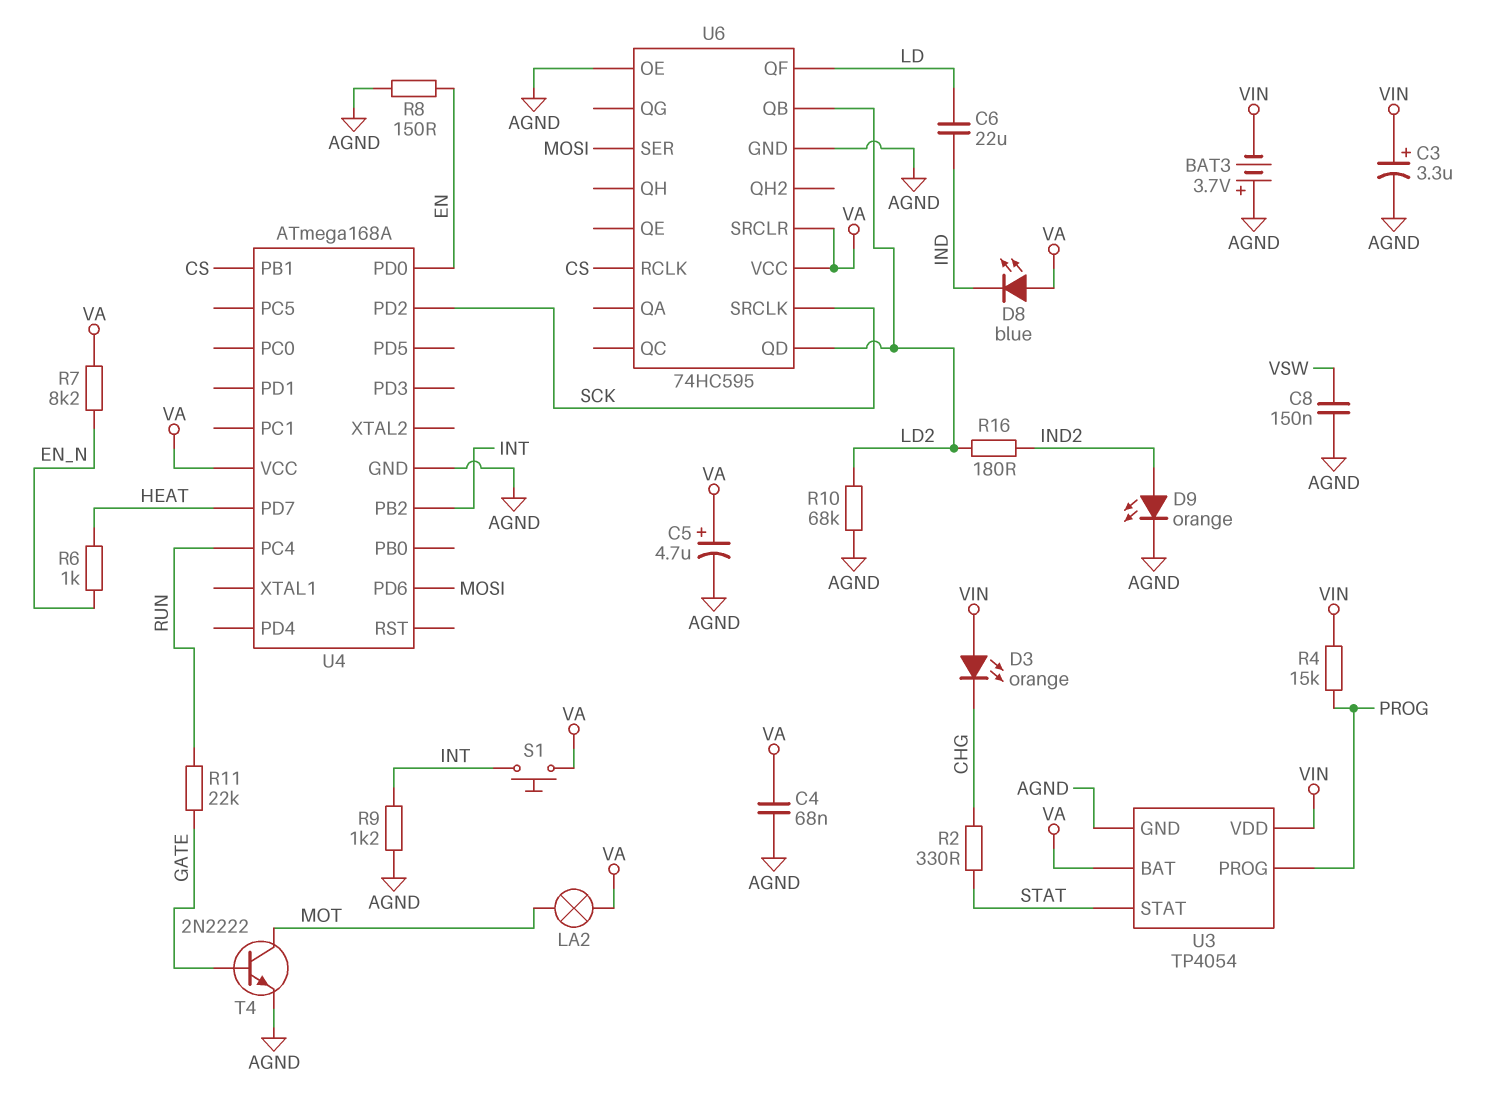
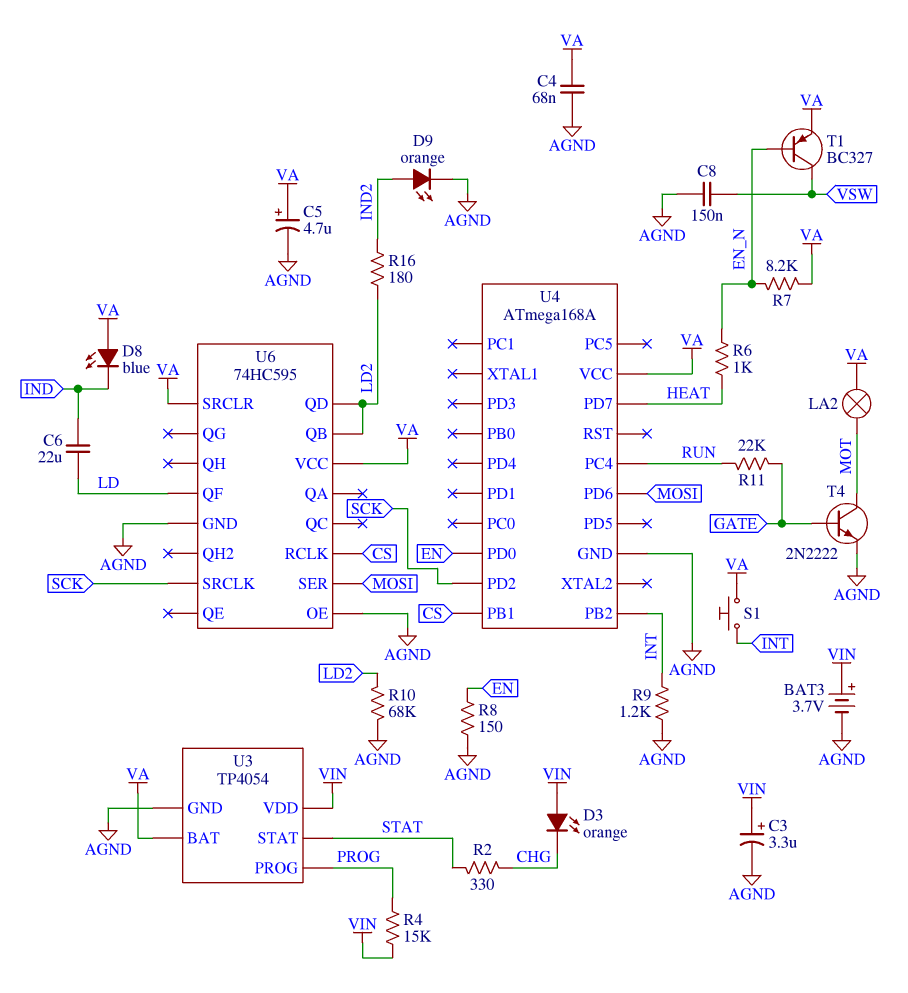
BAT3: 3.7V (plus AGND, minus VIN) -> 3.7V (plus VIN, minus AGND)
T1: none -> PNP BC327 (B EN_N, C VSW, E VA)

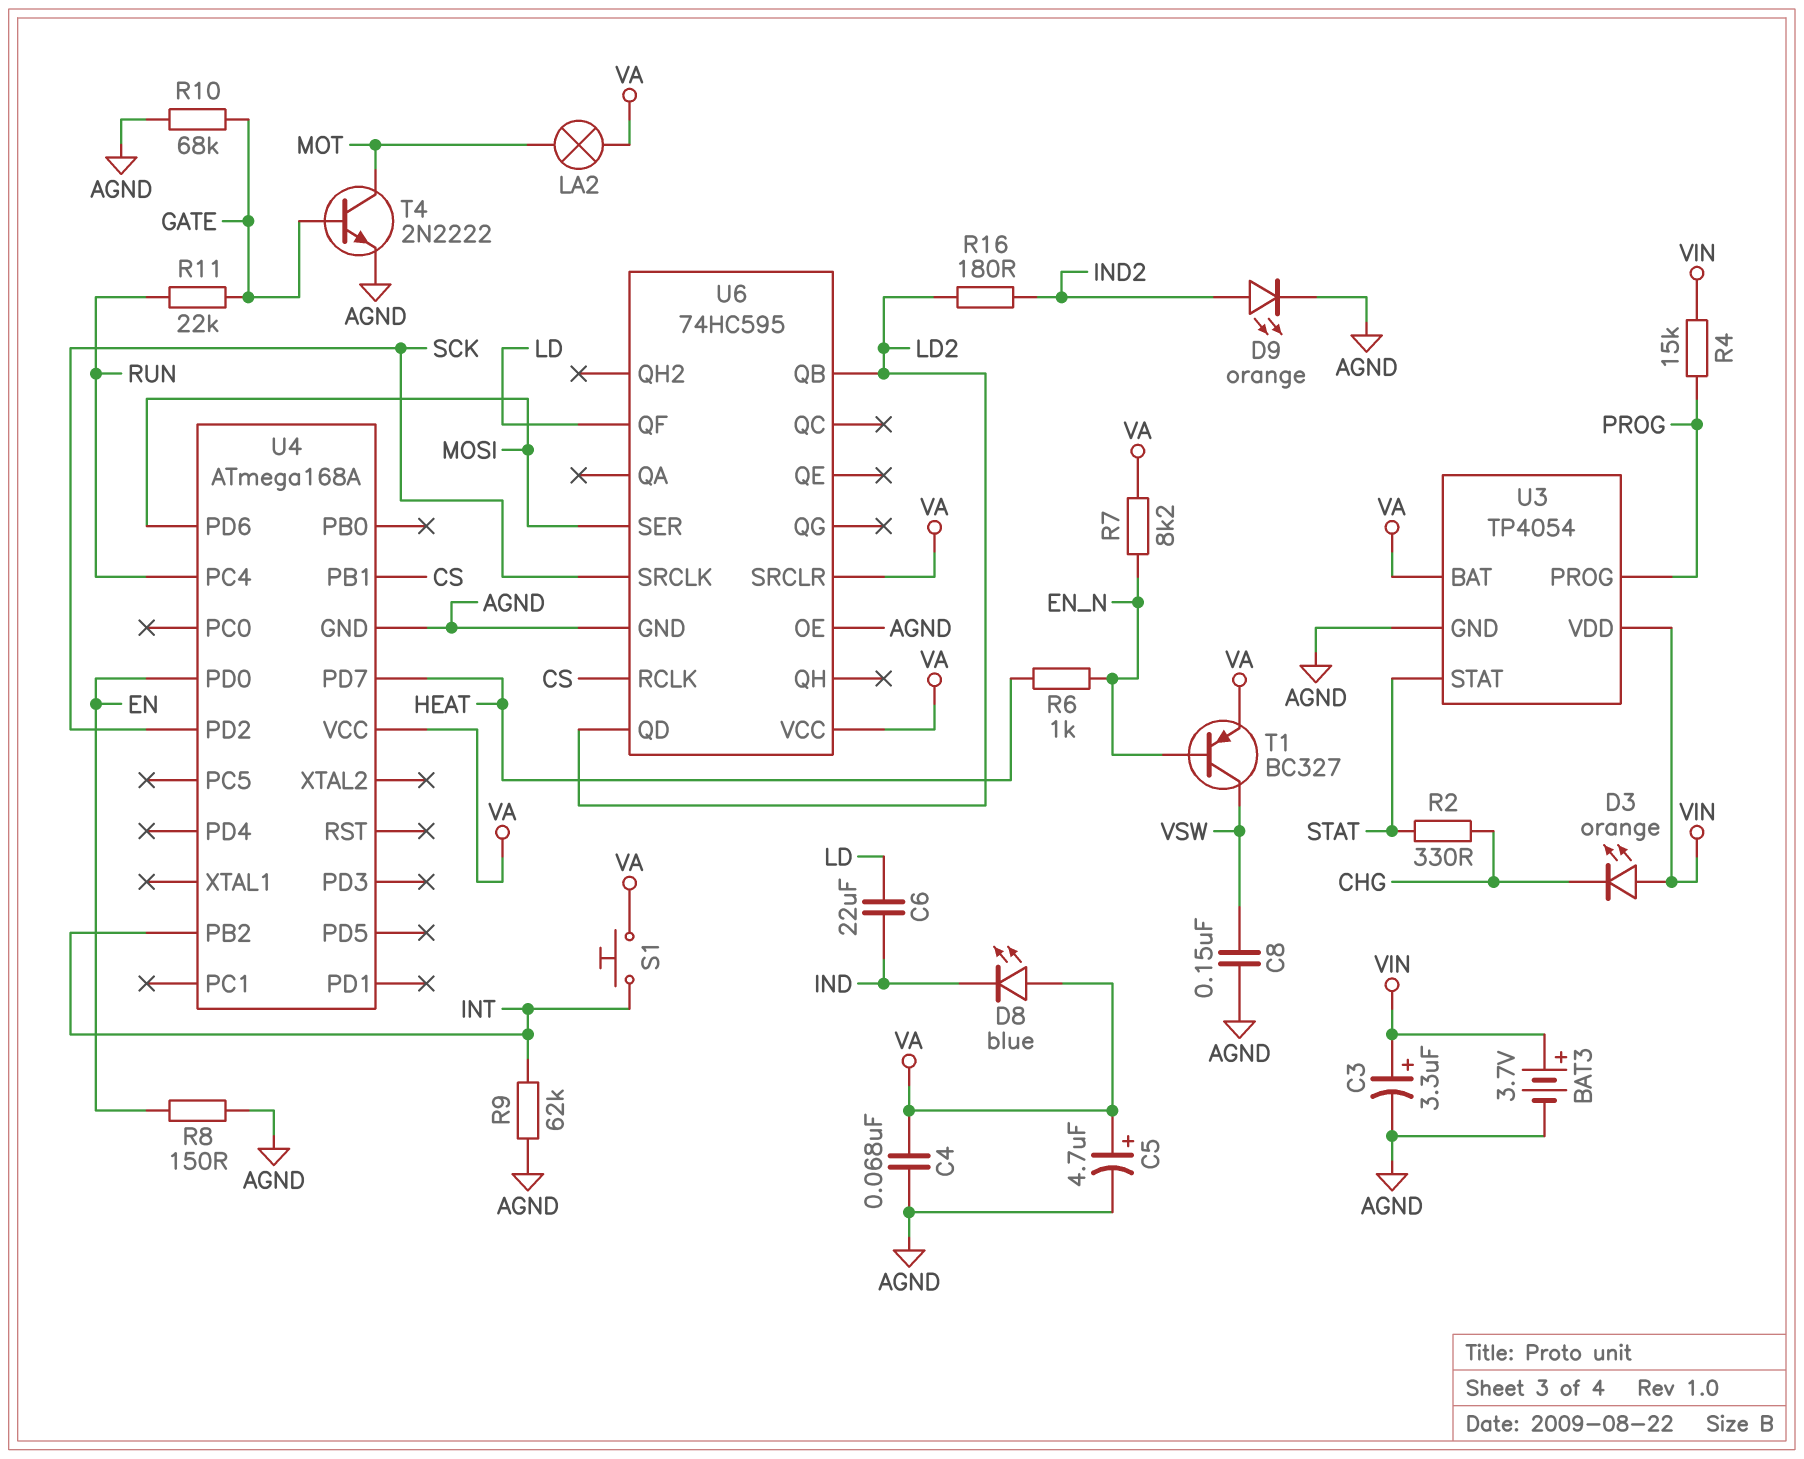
R9: 1.2k (AGND, INT) -> 62k (AGND, INT)
R10: 68k (AGND, LD2) -> 68k (AGND, GATE)

